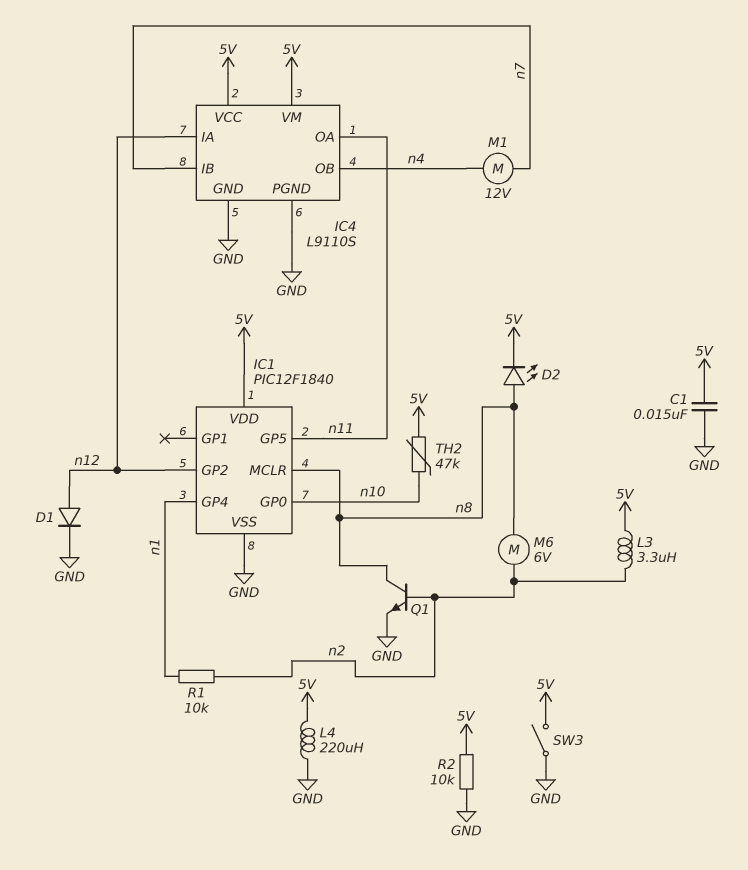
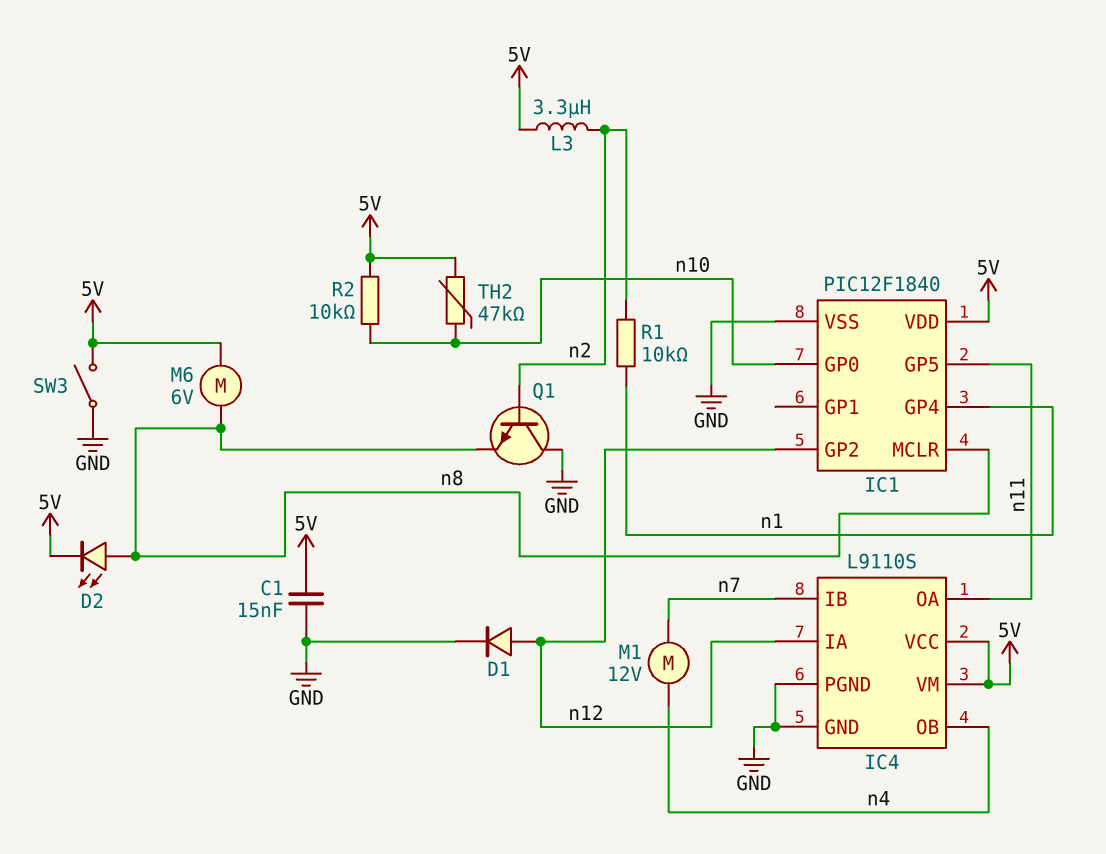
L4: 220uH (5V, GND) -> none
M6: motor 6V (n2, n8) -> motor 6V (5V, n8)
Q1: NPN (B n2, C n8, E GND) -> NPN (B n2, C GND, E n8)
R2: 10k (5V, GND) -> 10k (5V, n10)

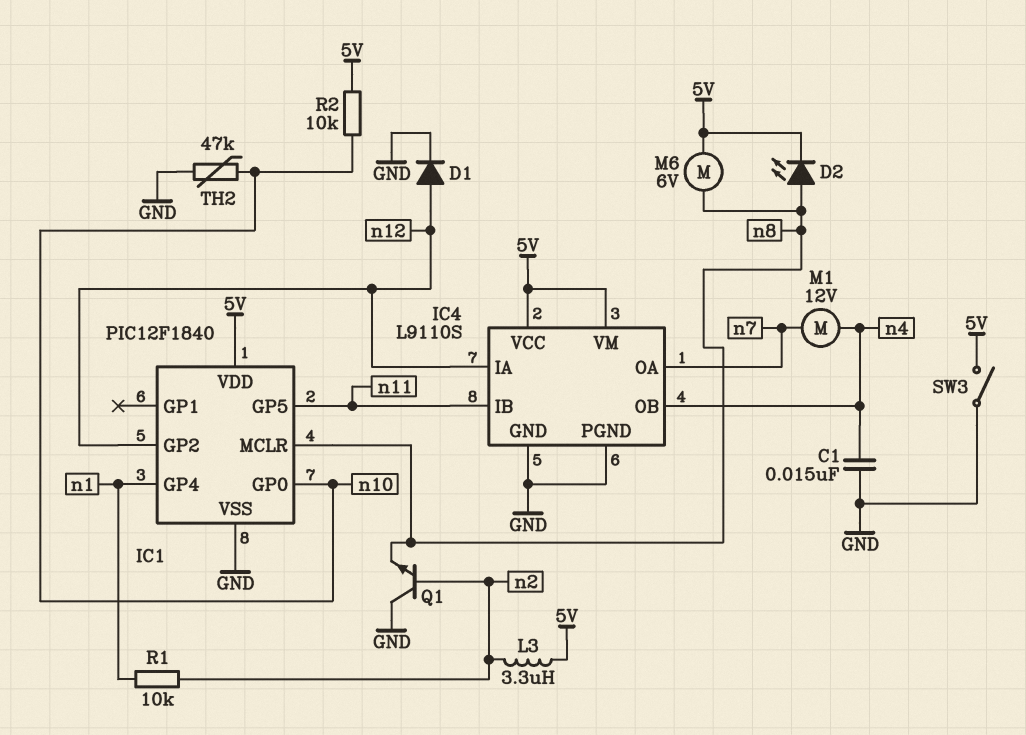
C1: 15nF (5V, GND) -> 15nF (GND, n4)
IC4 pin IB: n7 -> n11
IC4 pin OA: n11 -> n7
TH2: 47k (5V, n10) -> 47k (GND, n10)

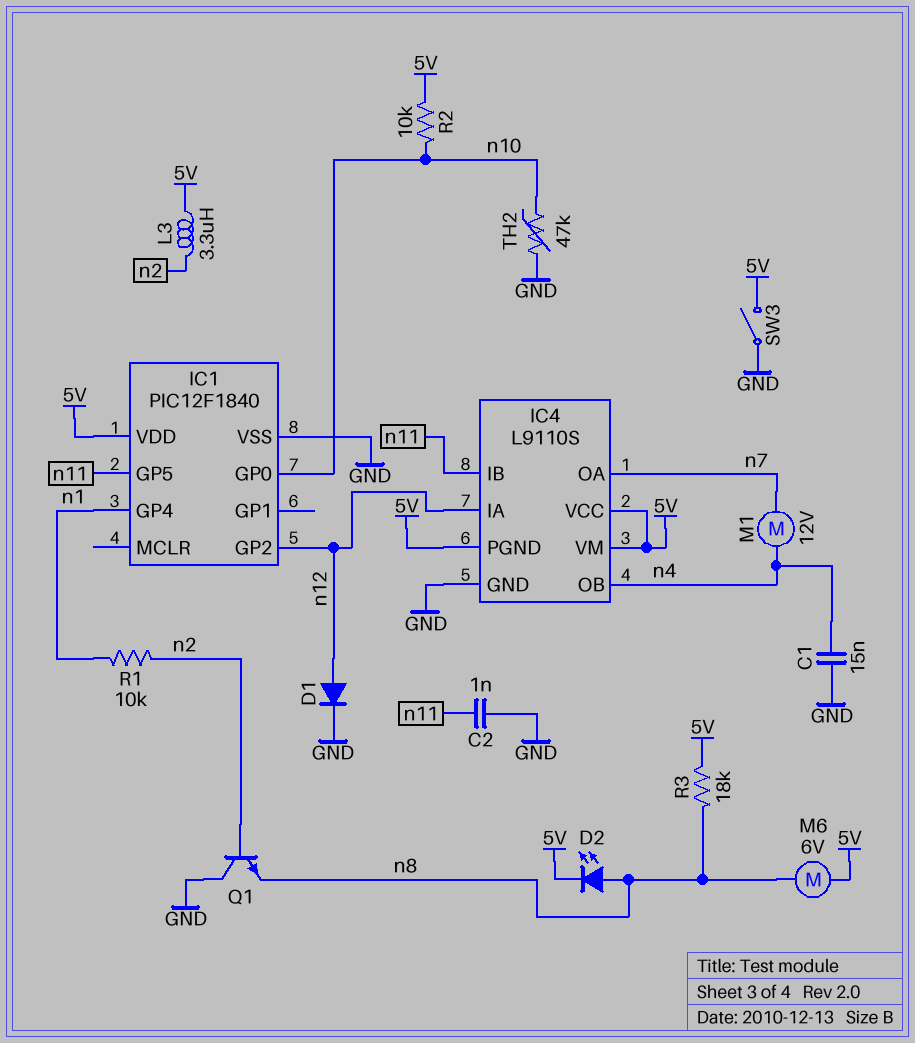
C2: none -> 1nF (GND, n11)
IC1 pin MCLR: n8 -> none
IC4 pin PGND: GND -> 5V
R3: none -> 18k (5V, n8)

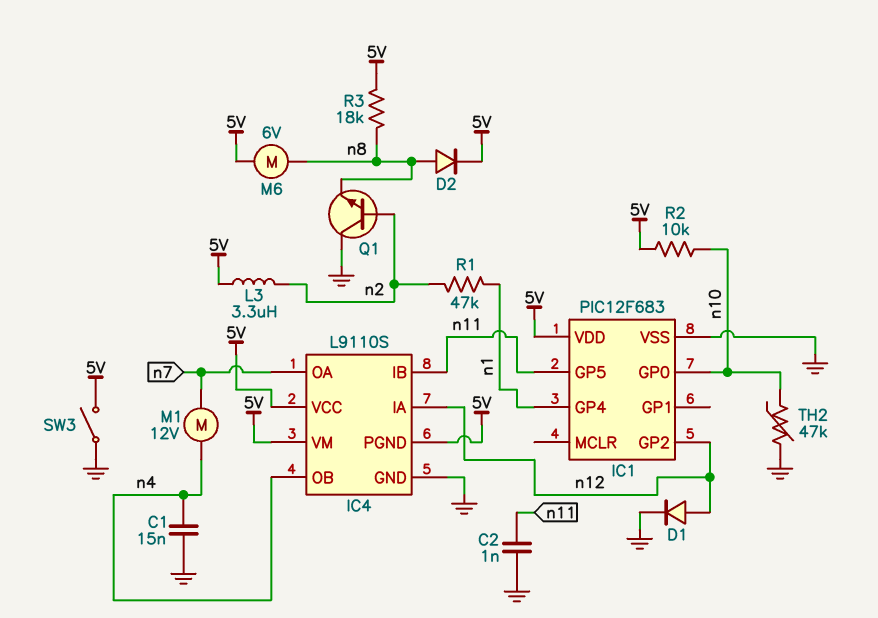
D2: LED (A n8, K 5V) -> diode (A n8, K 5V)
IC1: PIC12F1840 -> PIC12F683
R1: 10k (n1, n2) -> 47k (n1, n2)

